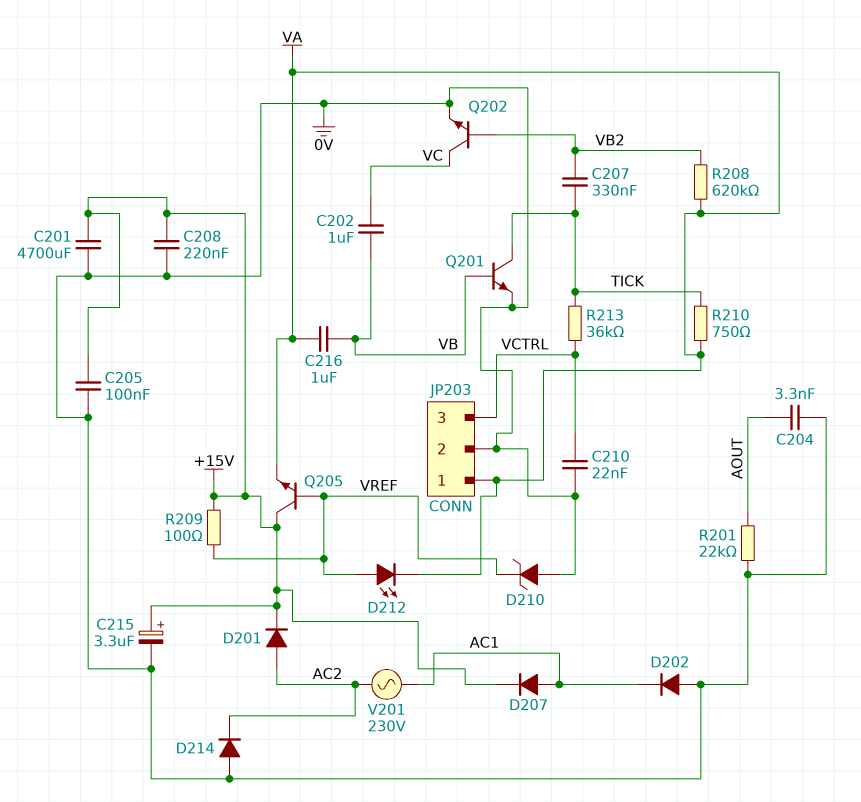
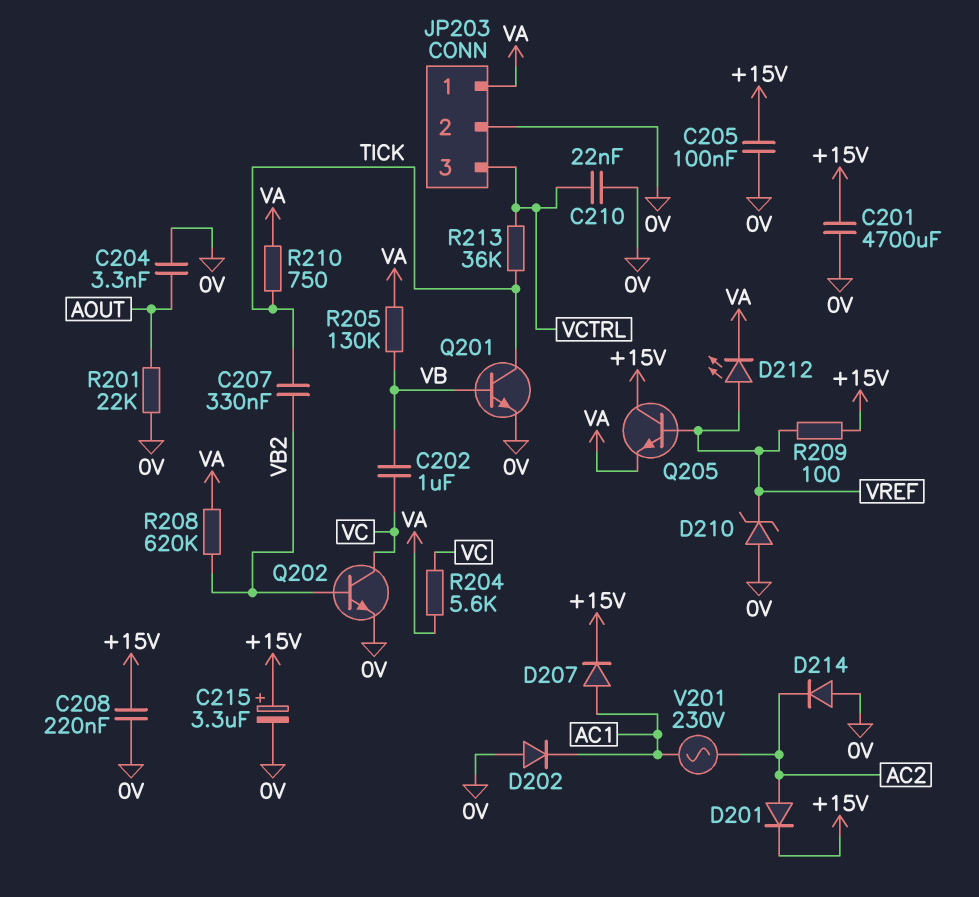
C216: 1uF (VA, VB) -> none
R204: none -> 5.6k (VA, VC)
R205: none -> 130k (VA, VB)

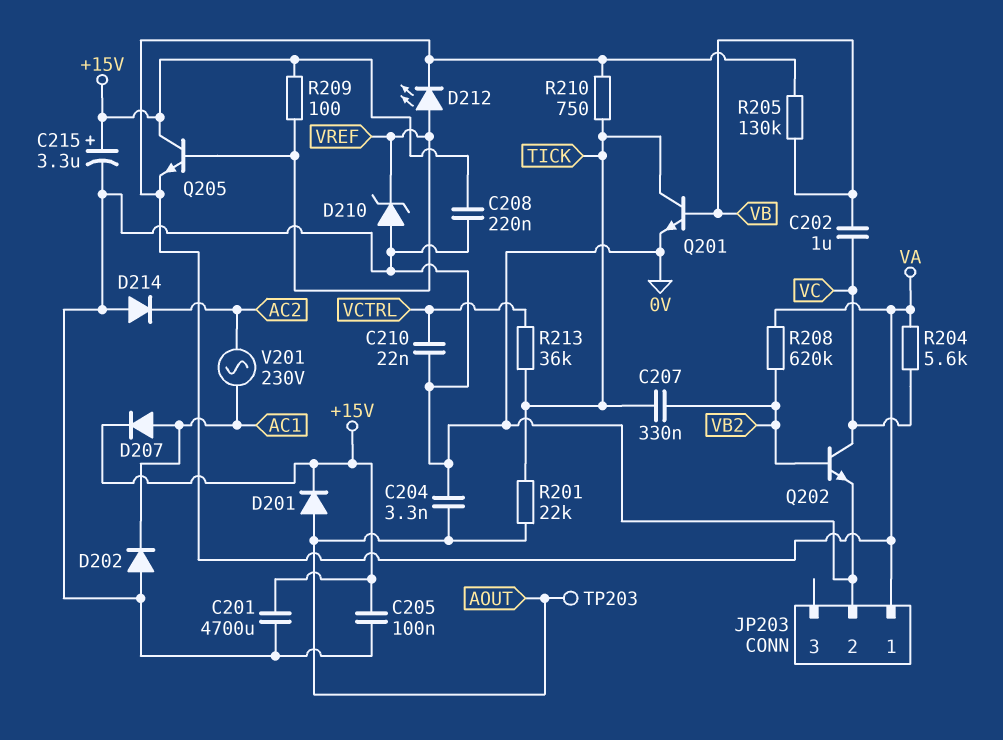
D201: diode (A AC2, K +15V) -> diode (A AOUT, K +15V)
JP203 pin 3: VCTRL -> none
R201: 22k (0V, AOUT) -> 22k (AOUT, TICK)
TP203: none -> test point (AOUT)

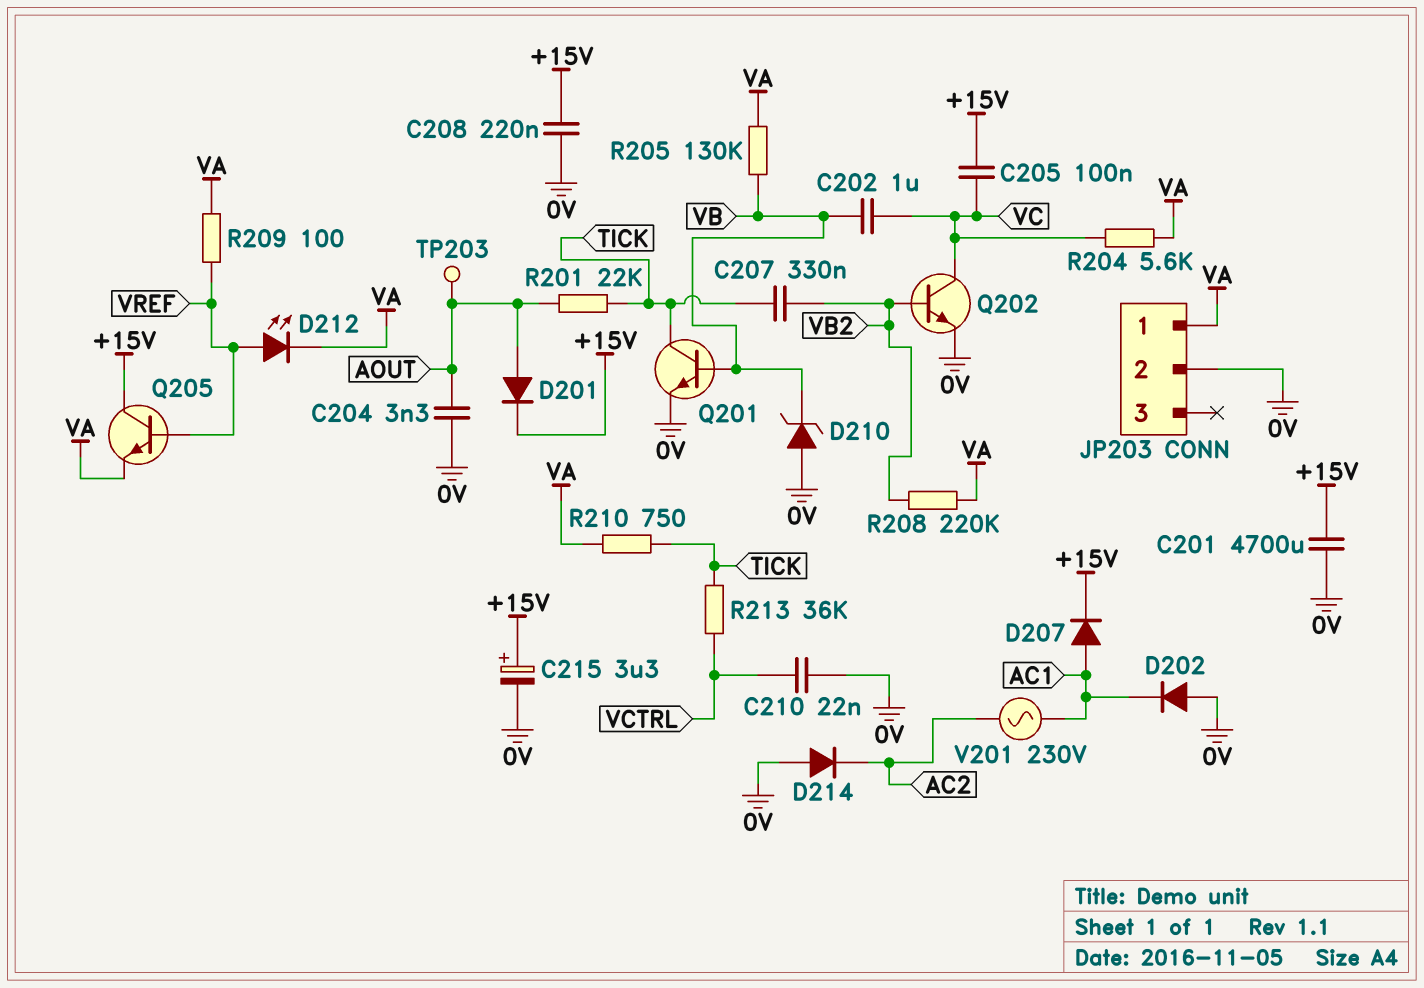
C205: 100nF (+15V, 0V) -> 100nF (+15V, VC)
D210: zener (A 0V, K VREF) -> zener (A 0V, K VB)
R208: 620k (VA, VB2) -> 220k (VA, VB2)
R209: 100 (+15V, VREF) -> 100 (VA, VREF)

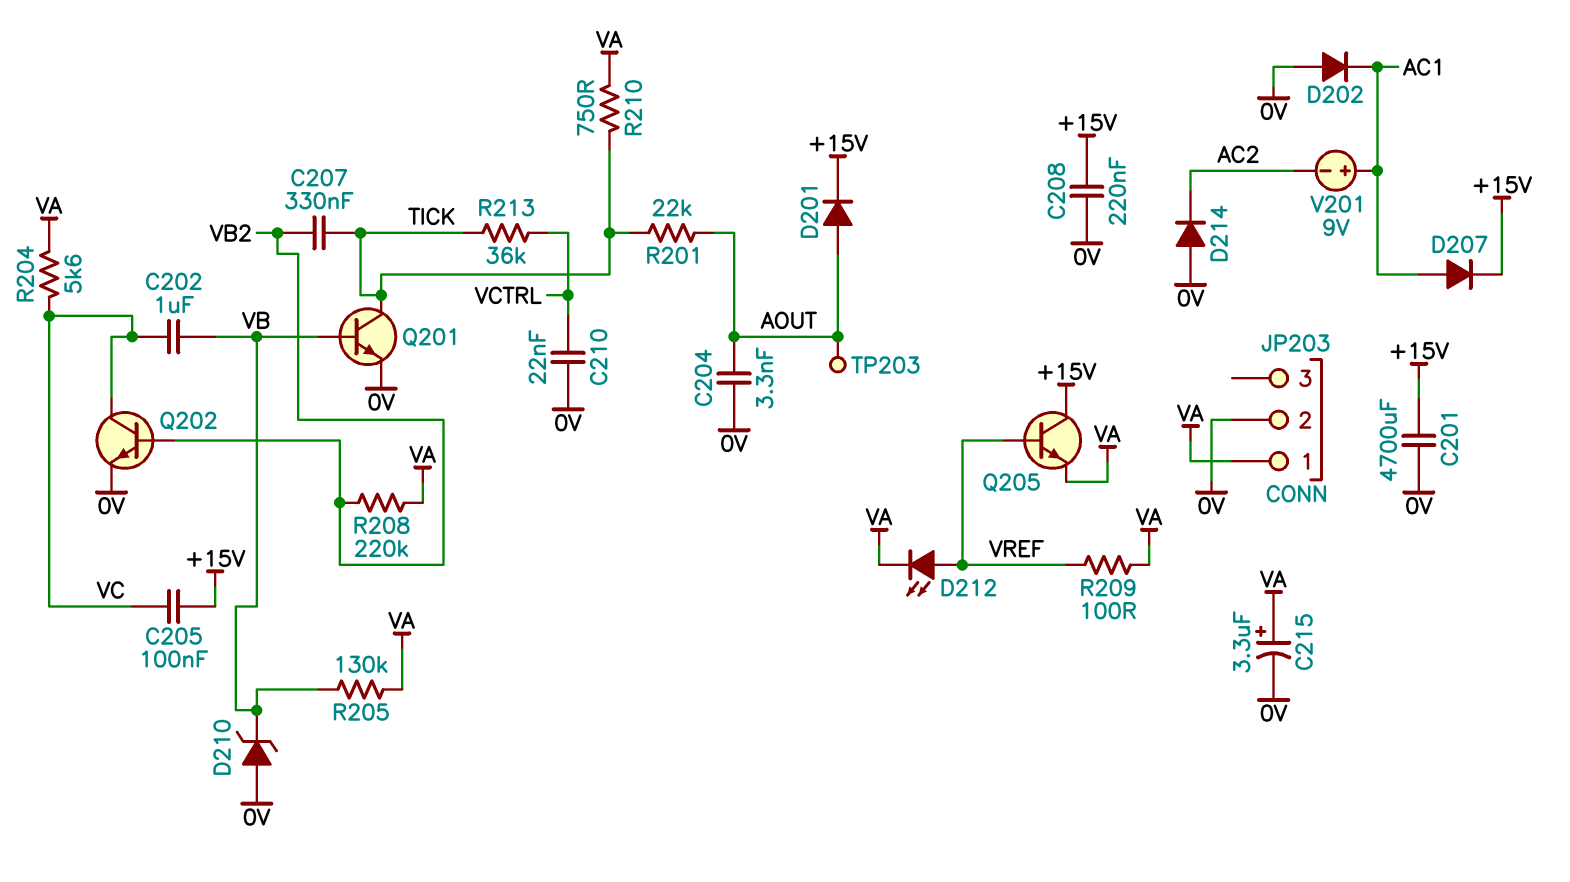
C215: 3.3uF (plus +15V, minus 0V) -> 3.3uF (plus VA, minus 0V)
V201: AC 230V (AC1, AC2) -> 9V (plus AC1, minus AC2)

